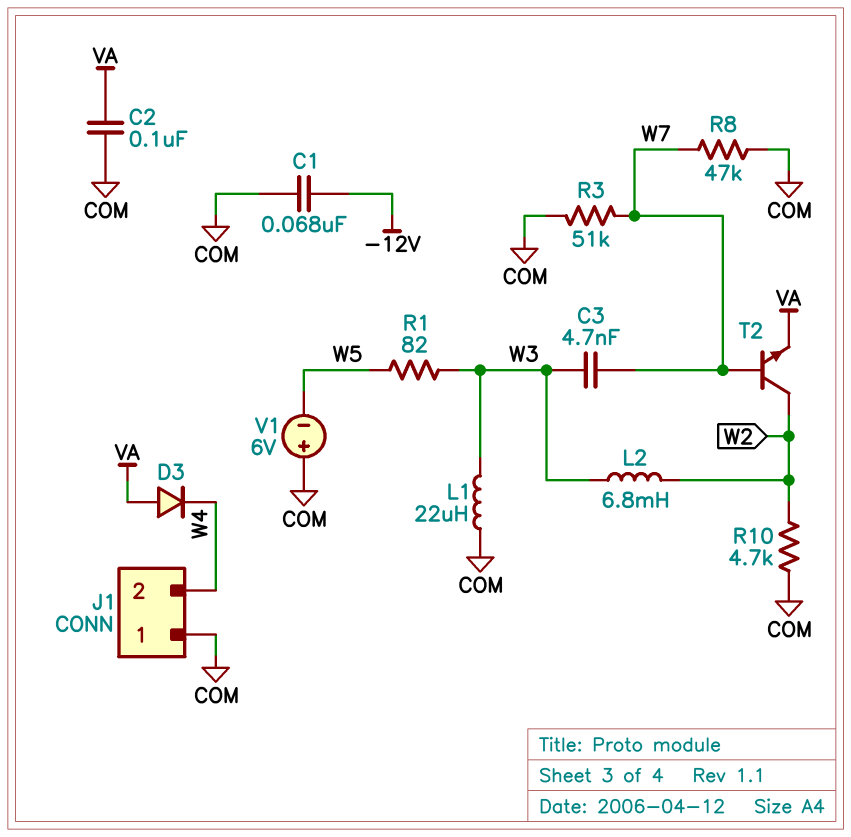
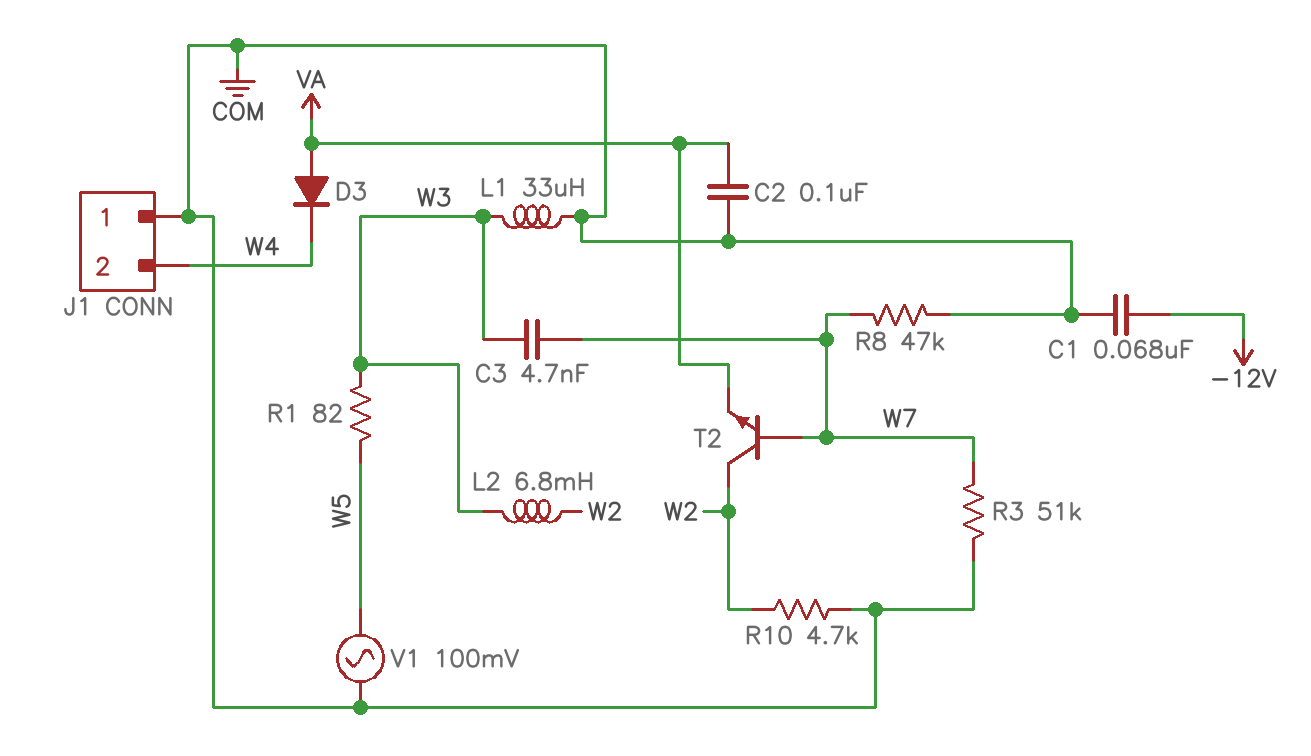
L1: 22uH (COM, W3) -> 33uH (COM, W3)
V1: 6V (plus COM, minus W5) -> AC 100mV (COM, W5)

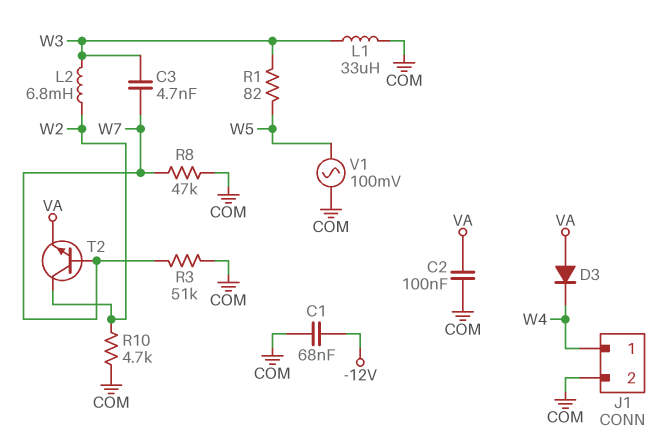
J1 pin 1: COM -> W4
J1 pin 2: W4 -> COM

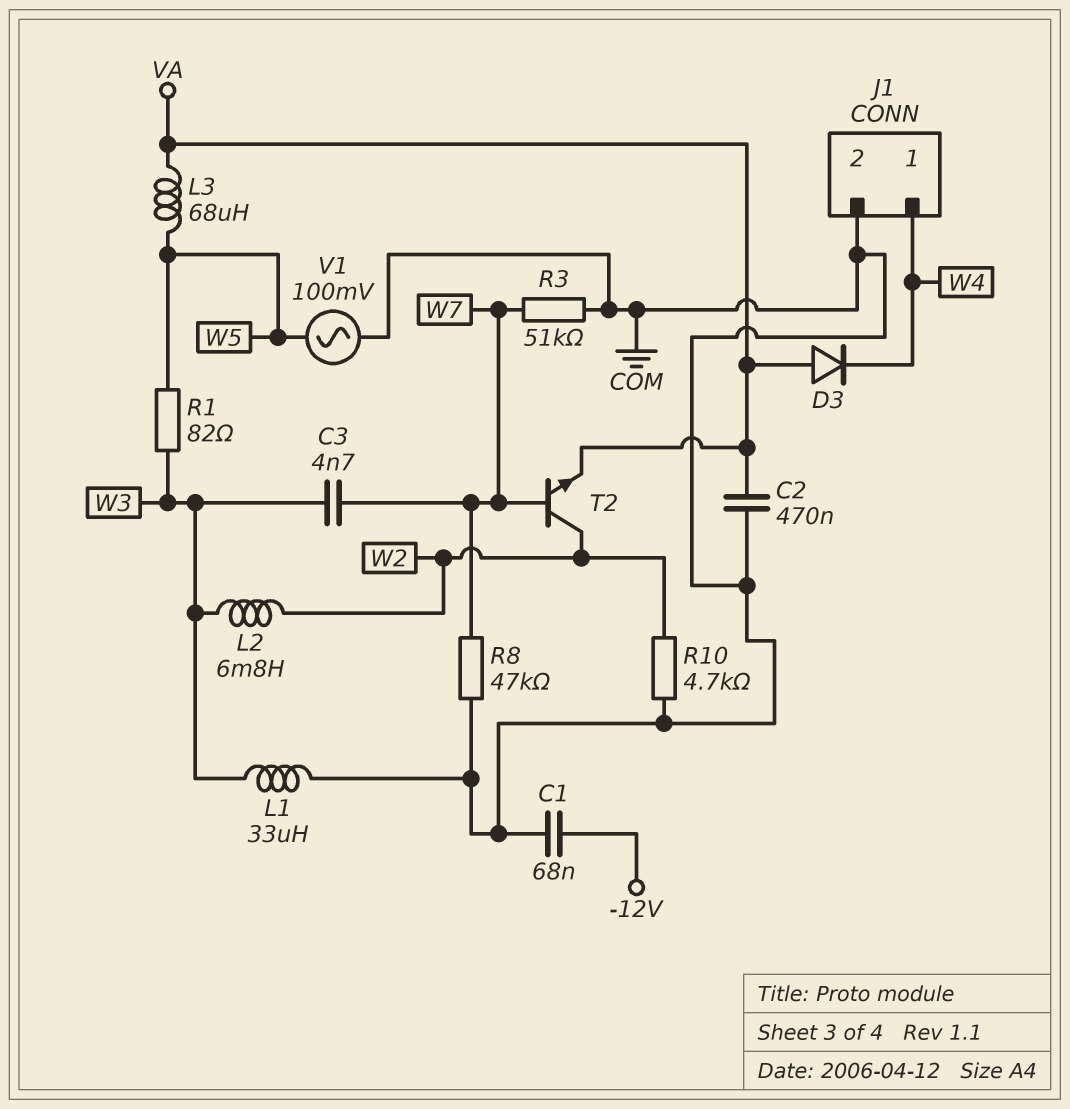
C2: 100nF (COM, VA) -> 470nF (COM, VA)
L3: none -> 68uH (VA, W5)

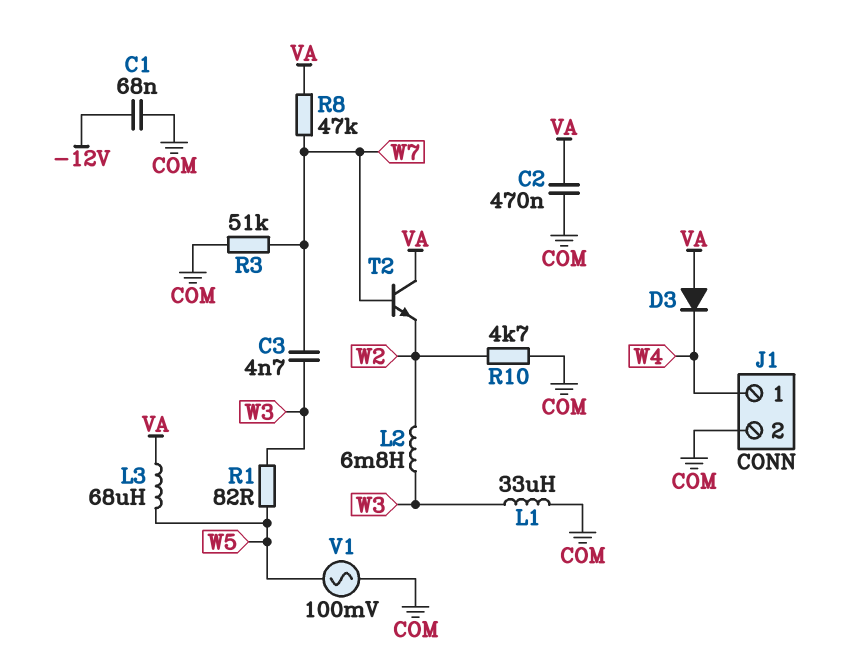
R8: 47k (COM, W7) -> 47k (VA, W7)
T2: NPN (B W7, C W2, E VA) -> NPN (B W7, C VA, E W2)

